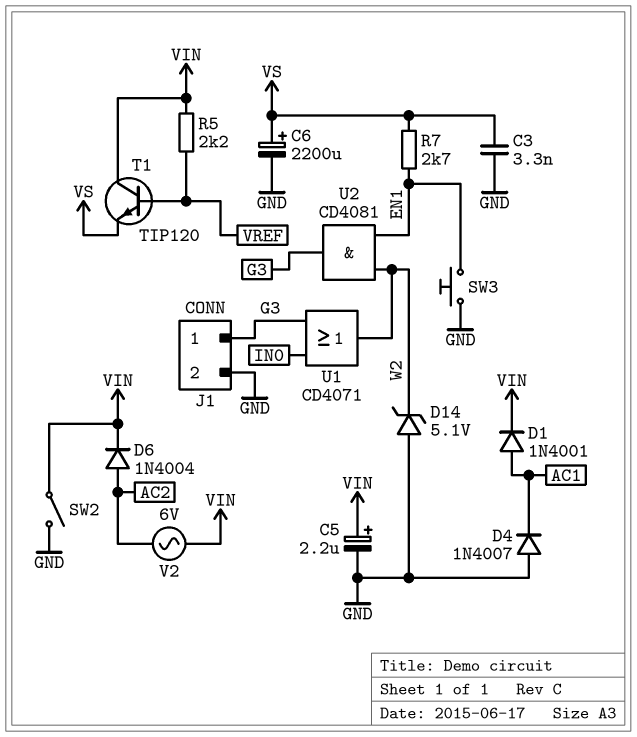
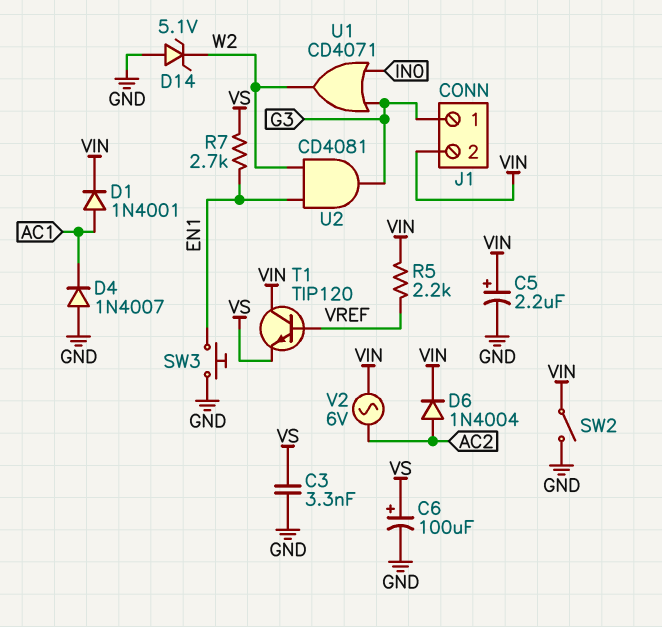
C6: 2200uF (plus VS, minus GND) -> 100uF (plus VS, minus GND)
J1 pin 2: GND -> VIN

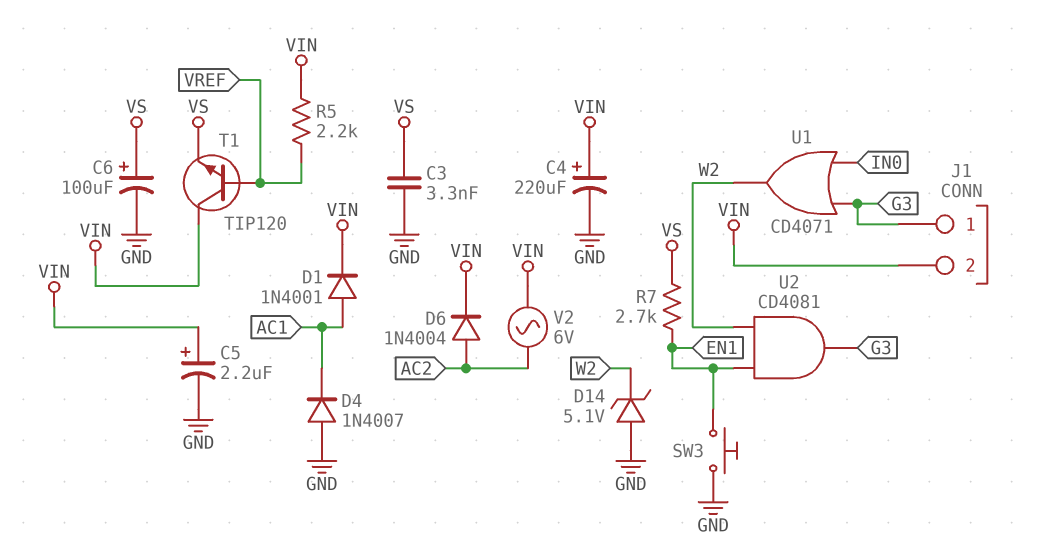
C4: none -> 220uF (plus VIN, minus GND)
SW2: switch (GND, VIN) -> none

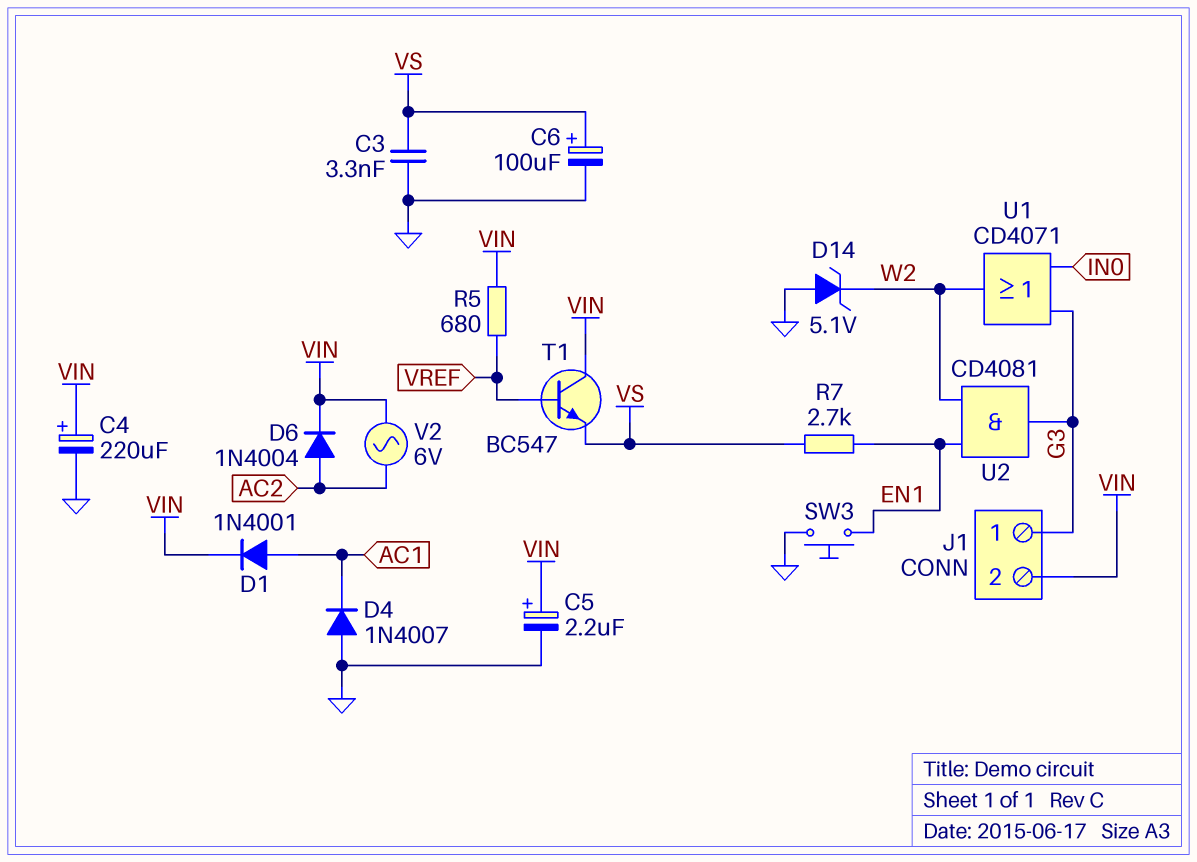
R5: 2.2k (VIN, VREF) -> 680 (VIN, VREF)
T1: NPN TIP120 (B VREF, C VIN, E VS) -> NPN BC547 (B VREF, C VIN, E VS)

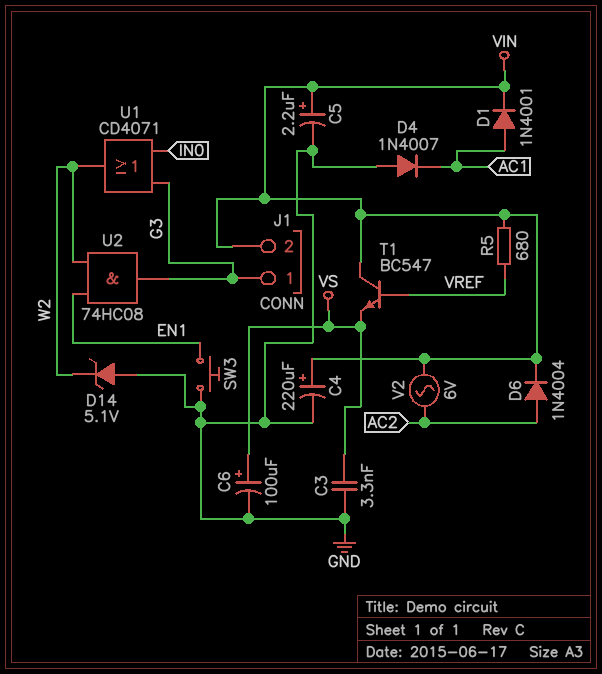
R7: 2.7k (EN1, VS) -> none
U2: AND CD4081 (in EN1, in W2, out G3) -> AND 74HC08 (in EN1, in W2, out G3)

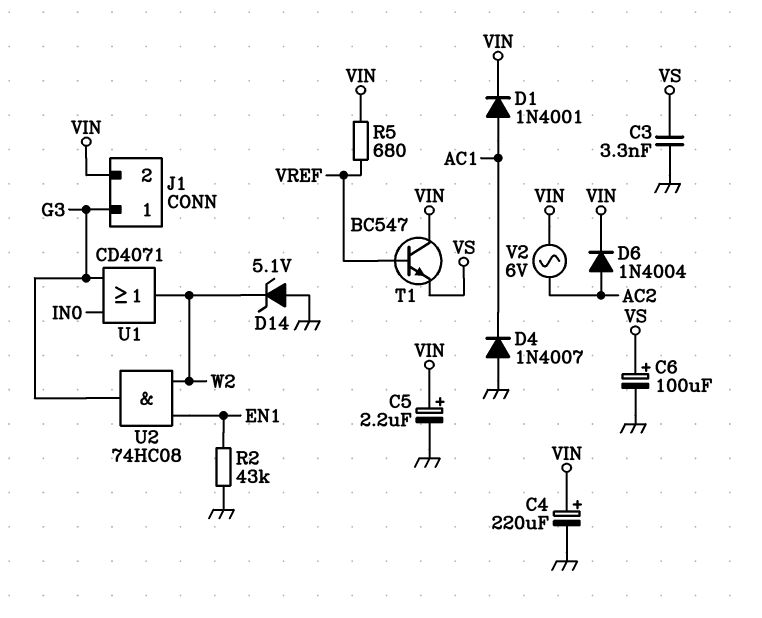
R2: none -> 43k (EN1, GND)
SW3: button (EN1, GND) -> none

